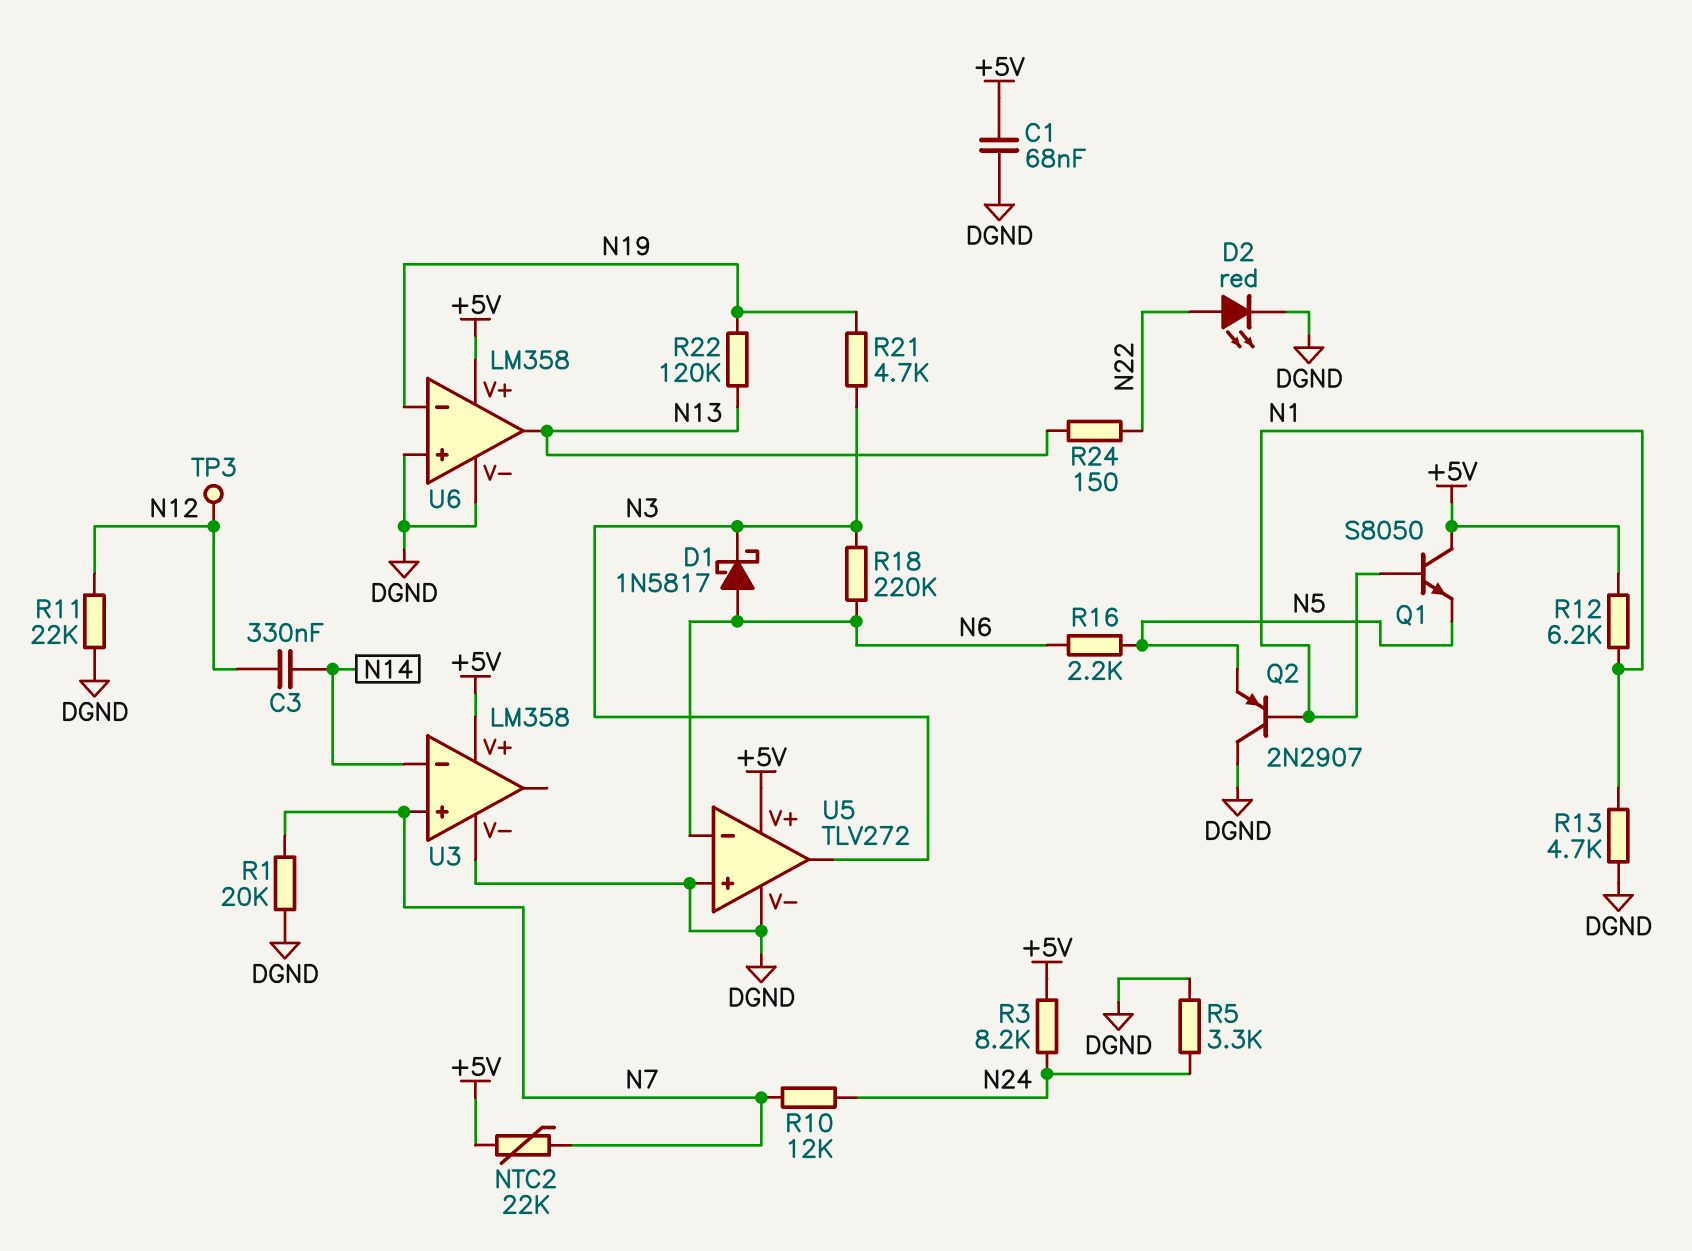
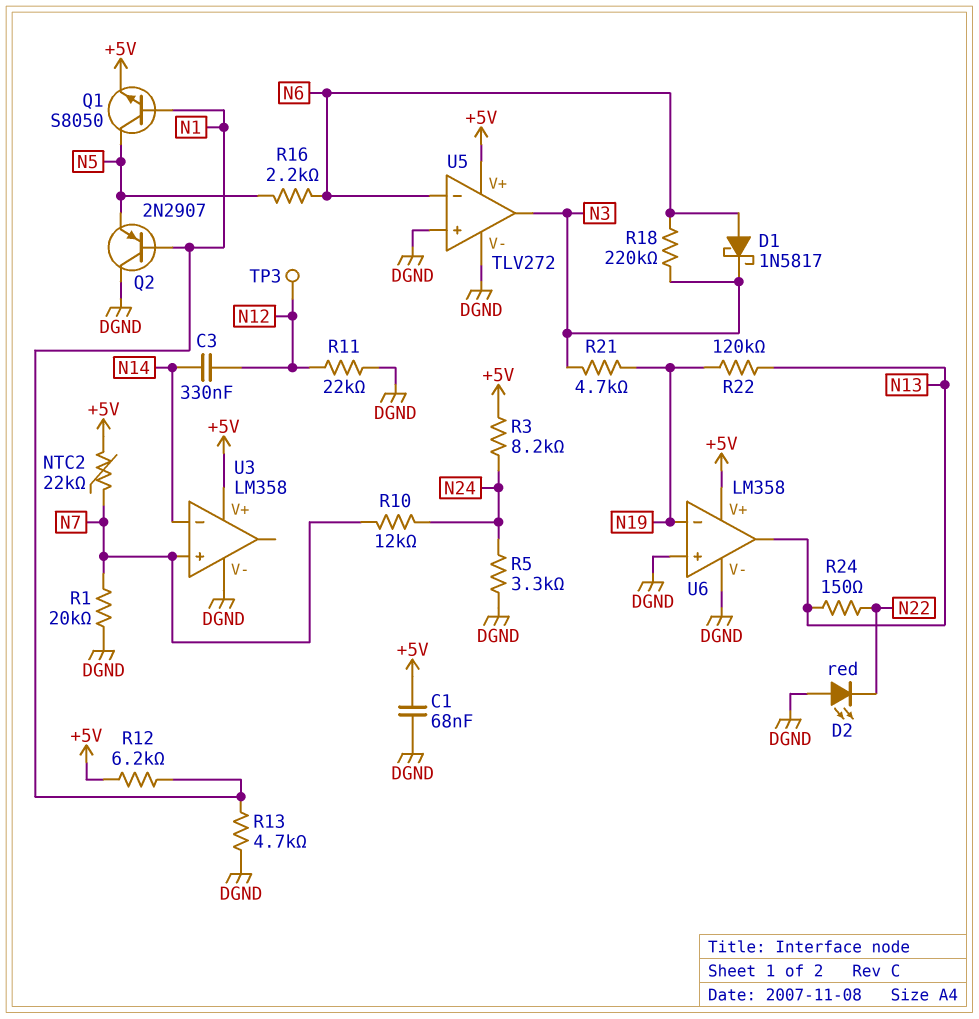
D2: LED red (A N22, K DGND) -> LED red (A DGND, K N22)
Q1: NPN S8050 (B N1, C +5V, E N5) -> NPN S8050 (B N1, C N5, E +5V)

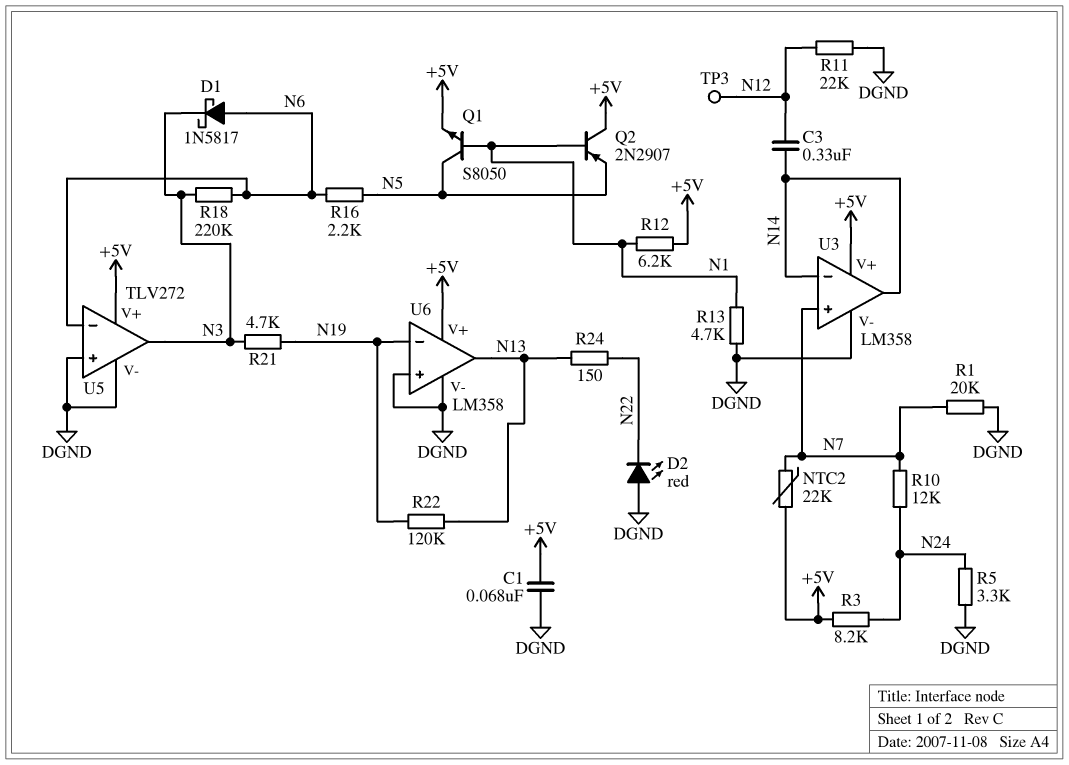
Q2: PNP 2N2907 (B N1, C DGND, E N5) -> PNP 2N2907 (B N1, C +5V, E N5)
U3 pin out: none -> N14

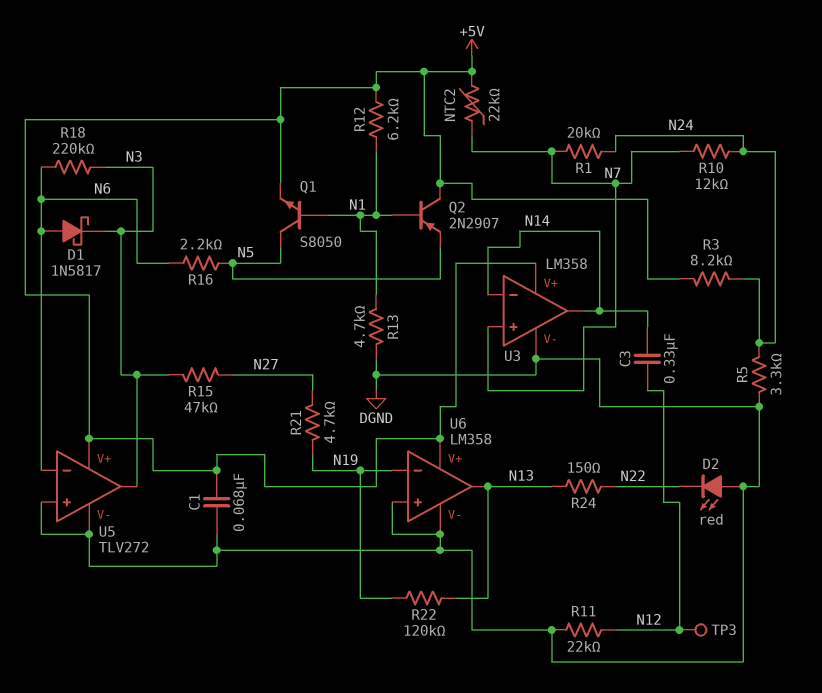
R1: 20k (DGND, N7) -> 20k (N7, N24)
R15: none -> 47k (N3, N27)
R21: 4.7k (N3, N19) -> 4.7k (N19, N27)

